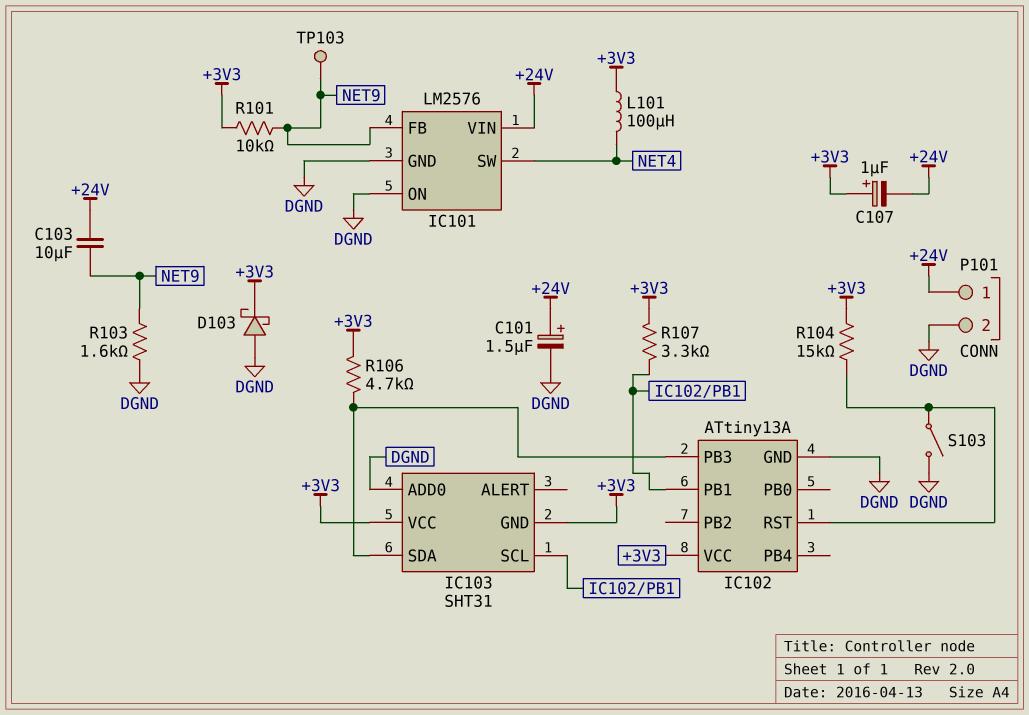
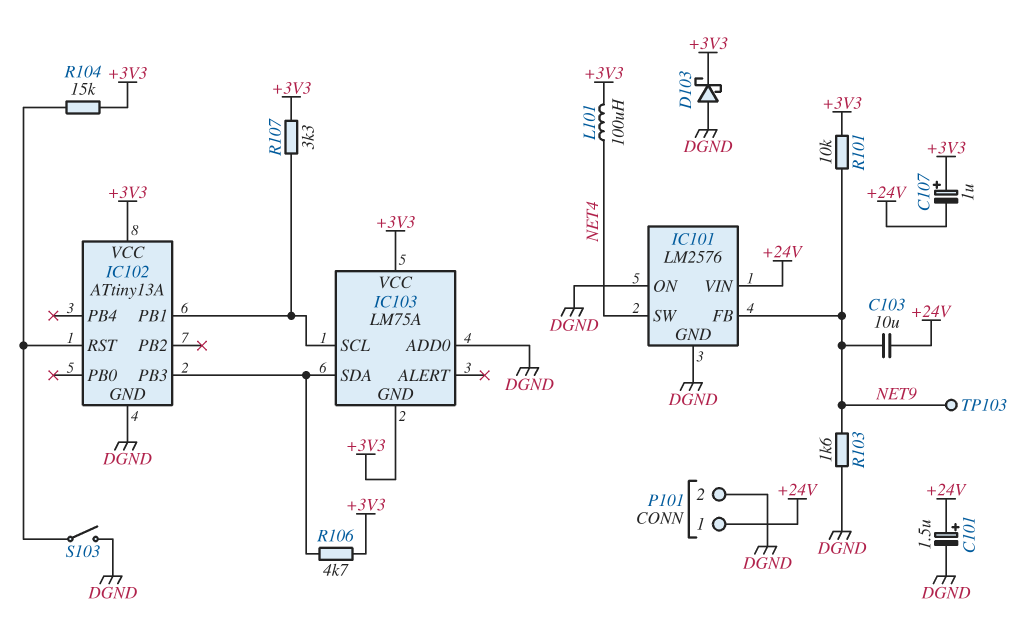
IC103: SHT31 -> LM75A

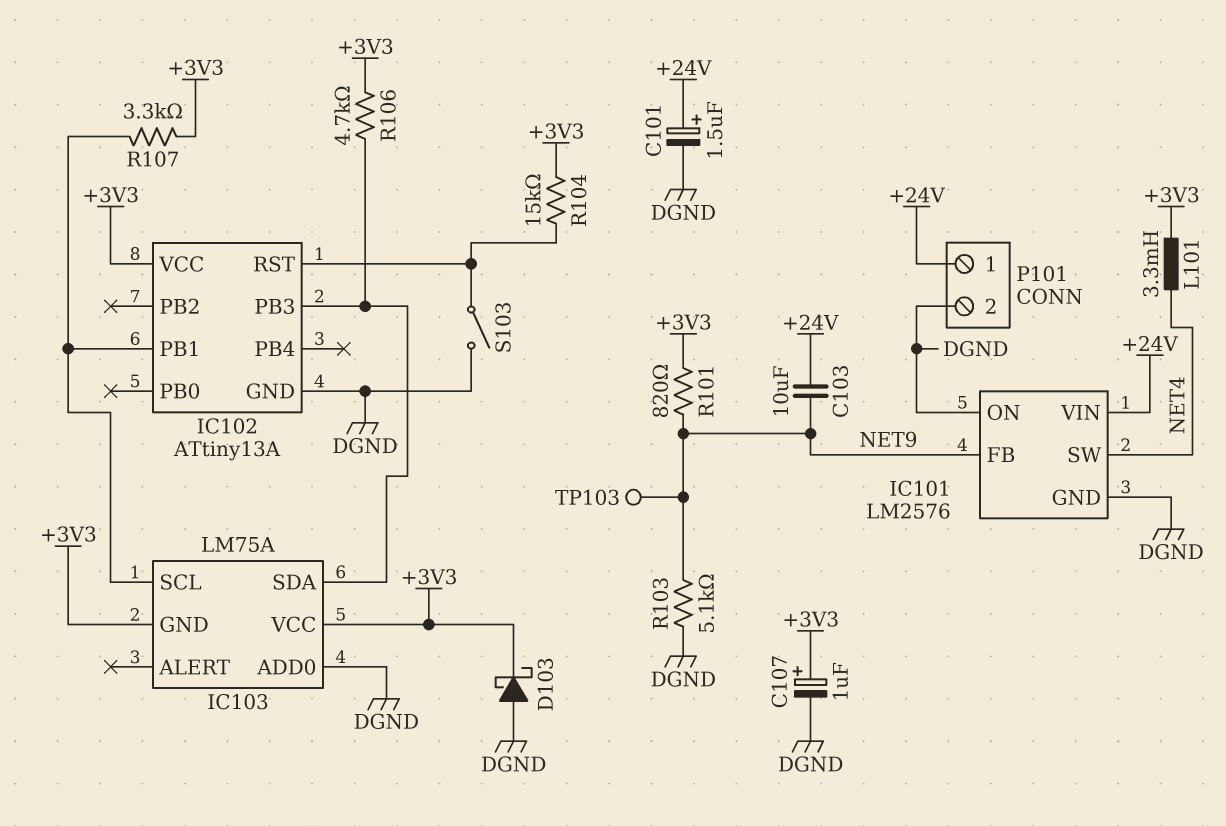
C107: 1uF (plus +3V3, minus +24V) -> 1uF (plus +3V3, minus DGND)
L101: 100uH (+3V3, NET4) -> 3.3mH (+3V3, NET4)
R101: 10k (+3V3, NET9) -> 820 (+3V3, NET9)
R103: 1.6k (DGND, NET9) -> 5.1k (DGND, NET9)

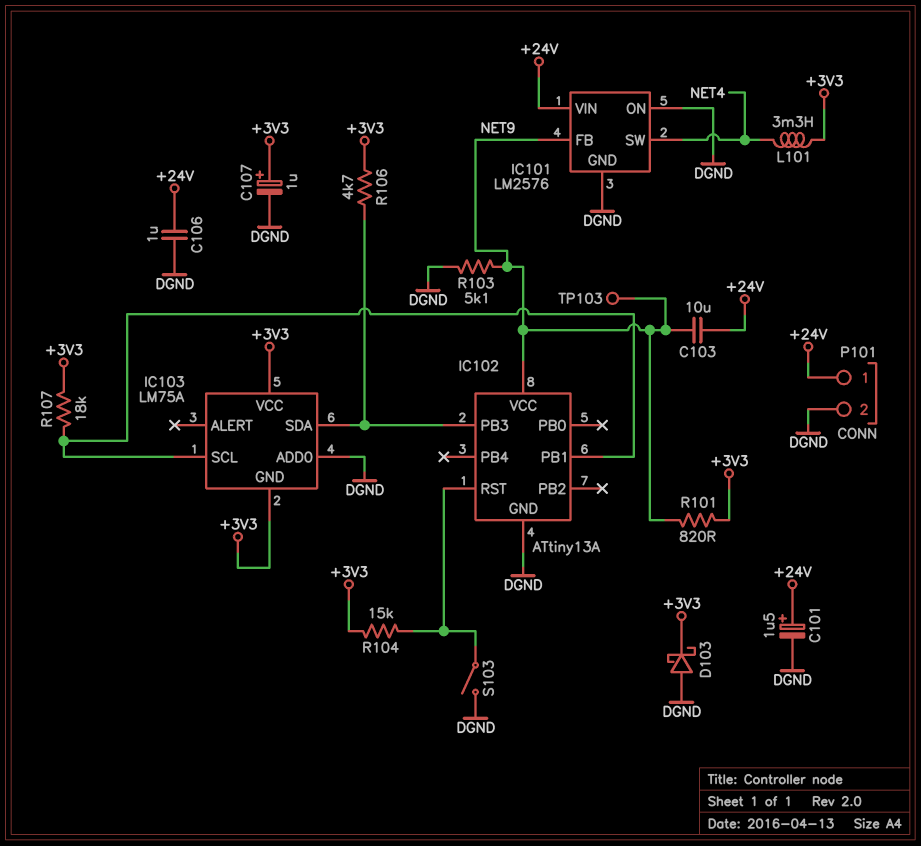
C106: none -> 1uF (+24V, DGND)
IC102 pin VCC: +3V3 -> NET9
R107: 3.3k (+3V3, IC102/PB1) -> 18k (+3V3, IC102/PB1)

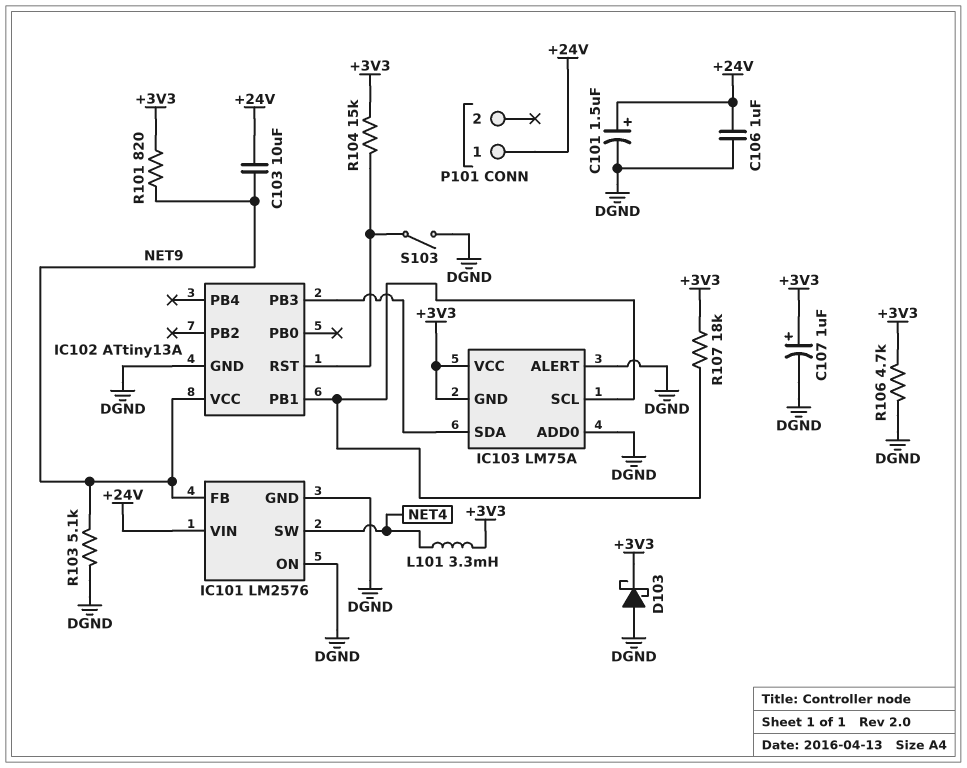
IC103 pin ALERT: none -> DGND
P101 pin 2: DGND -> none
R106: 4.7k (+3V3, IC102/PB3) -> 4.7k (+3V3, DGND)
TP103: test point (NET9) -> none

